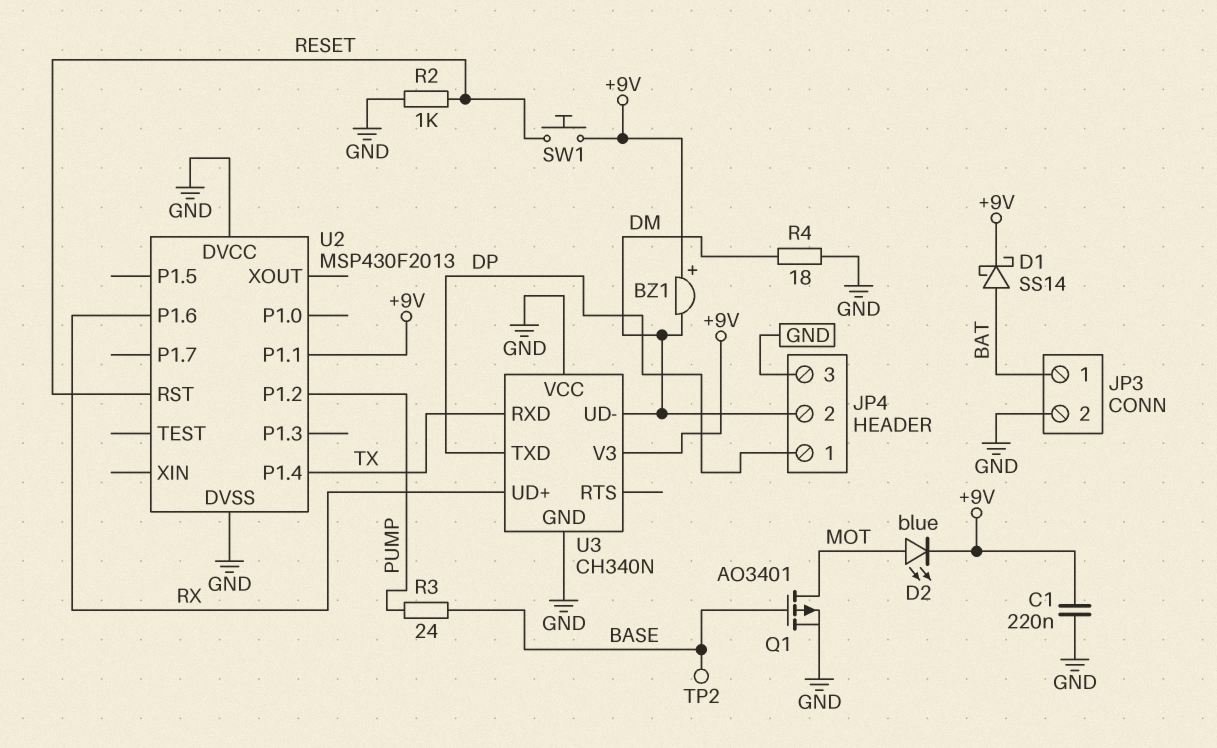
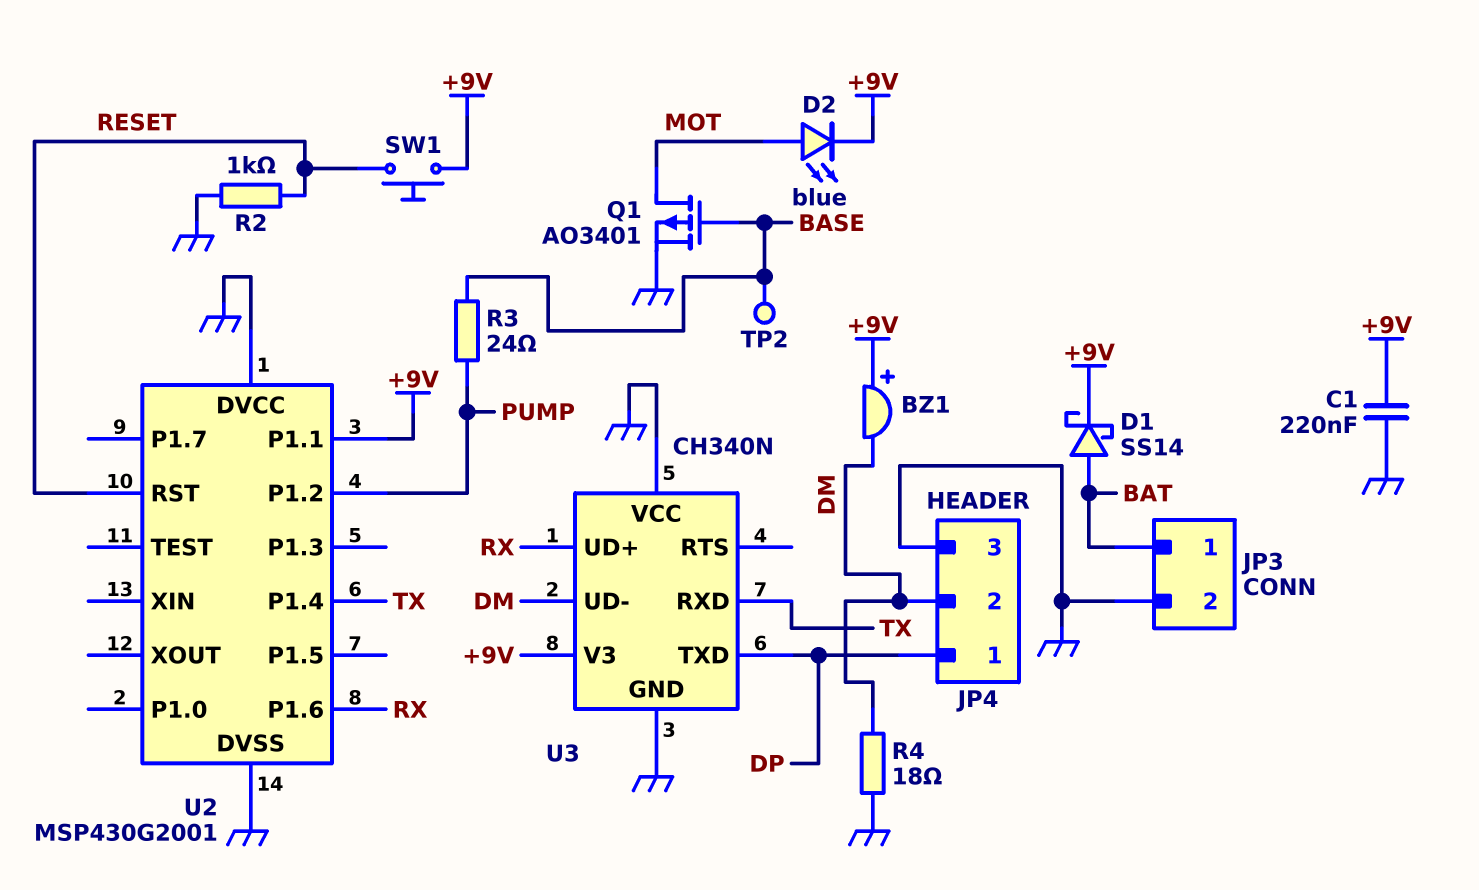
U2: MSP430F2013 -> MSP430G2001

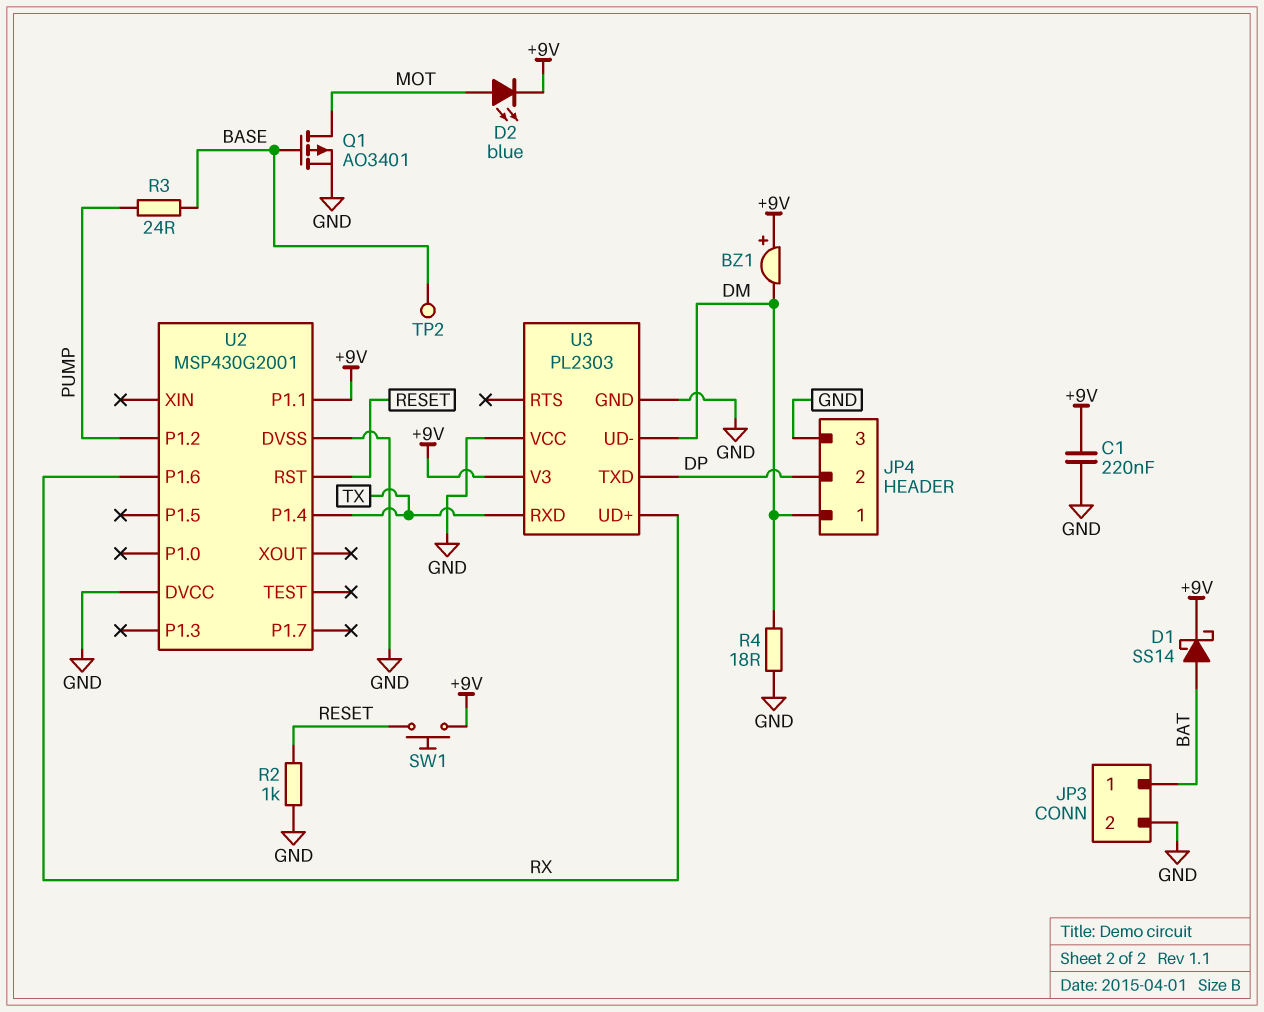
JP4 pin 1: DP -> DM
JP4 pin 2: DM -> DP
U3: CH340N -> PL2303

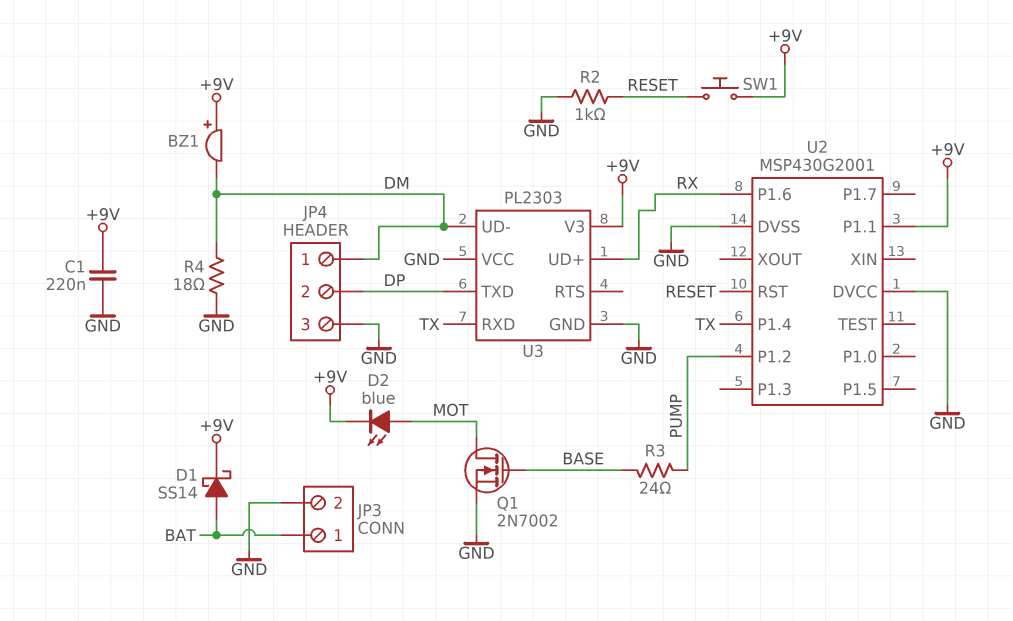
Q1: PMOS AO3401 (G BASE, D MOT, S GND) -> NMOS 2N7002 (G BASE, D MOT, S GND)
TP2: test point (BASE) -> none

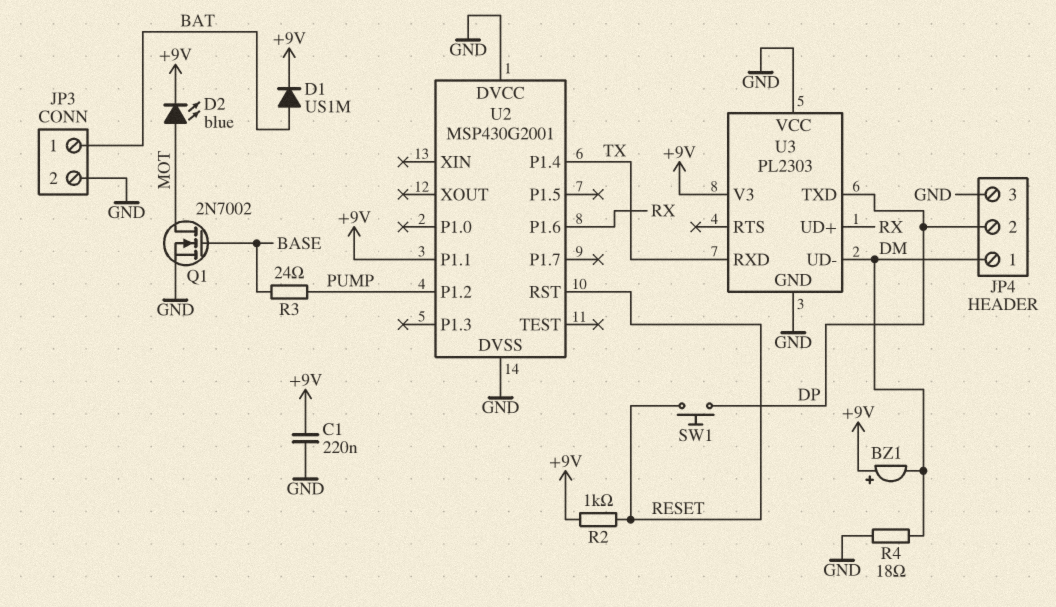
D1: schottky SS14 (A BAT, K +9V) -> diode US1M (A BAT, K +9V)
R2: 1k (GND, RESET) -> 1k (+9V, RESET)
SW1: button (+9V, RESET) -> button (DP, RESET)

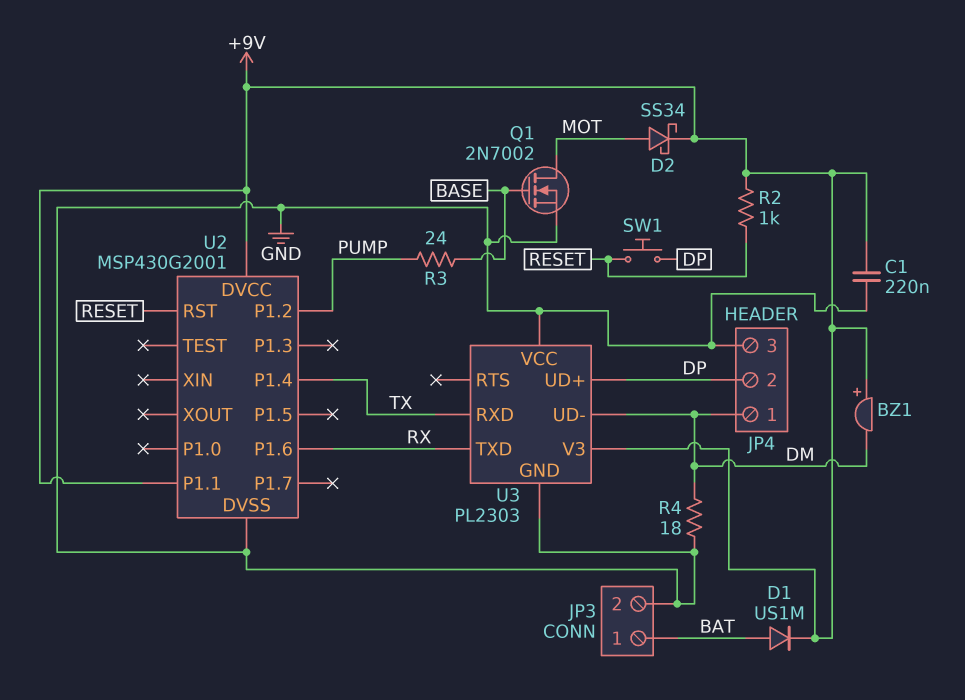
D2: LED blue (A MOT, K +9V) -> schottky SS34 (A MOT, K +9V)
U2 pin DVCC: GND -> +9V
U3 pin TXD: DP -> RX
U3 pin UD+: RX -> DP

